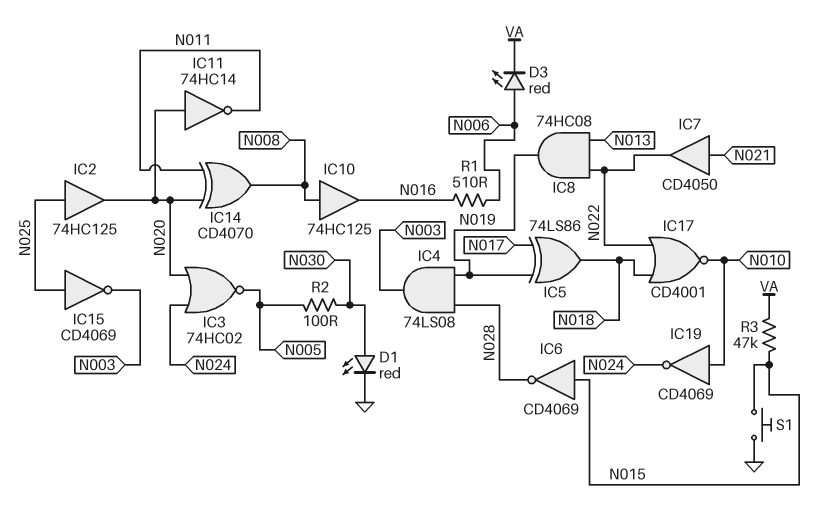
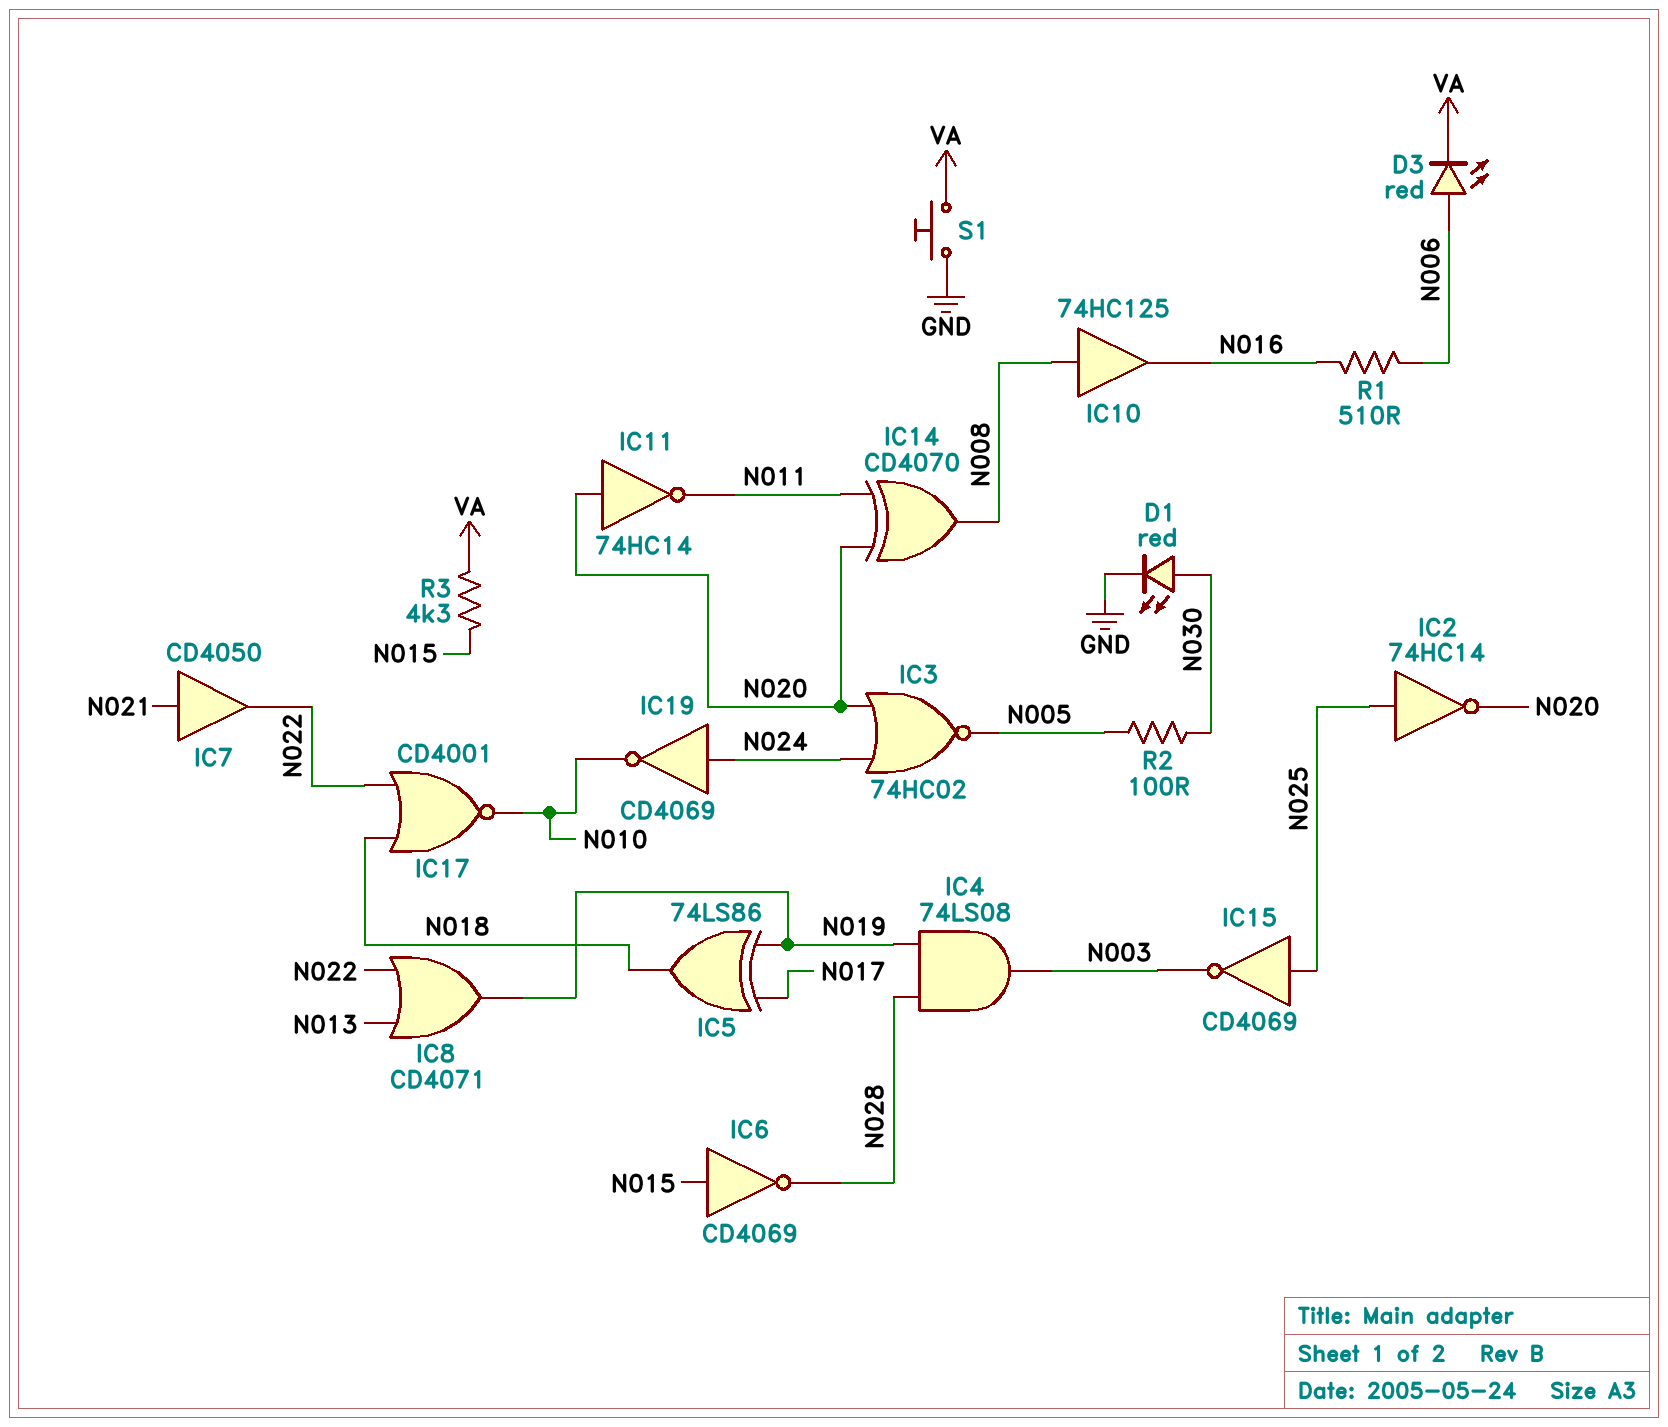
IC2: buffer 74HC125 (in N025, out N020) -> NOT 74HC14 (in N025, out N020)
IC8: AND 74HC08 (in N013, in N022, out N019) -> OR CD4071 (in N013, in N022, out N019)
IC19: NOT CD4069 (in N010, out N024) -> NOT CD4069 (in N024, out N010)
R3: 47k (N015, VA) -> 4.3k (N015, VA)
S1: button (GND, N015) -> button (GND, VA)

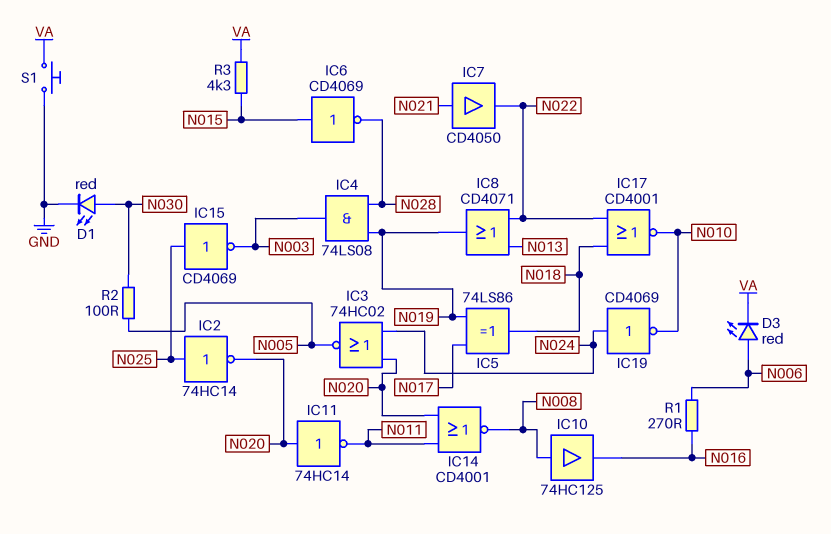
IC14: XOR CD4070 (in N011, in N020, out N008) -> NOR CD4001 (in N011, in N020, out N008)
R1: 510 (N006, N016) -> 270 (N006, N016)

